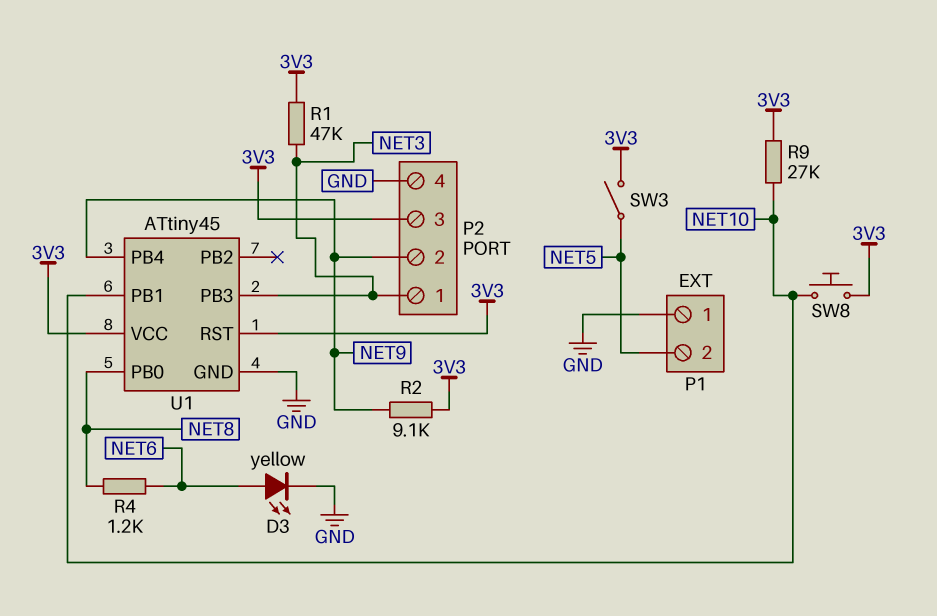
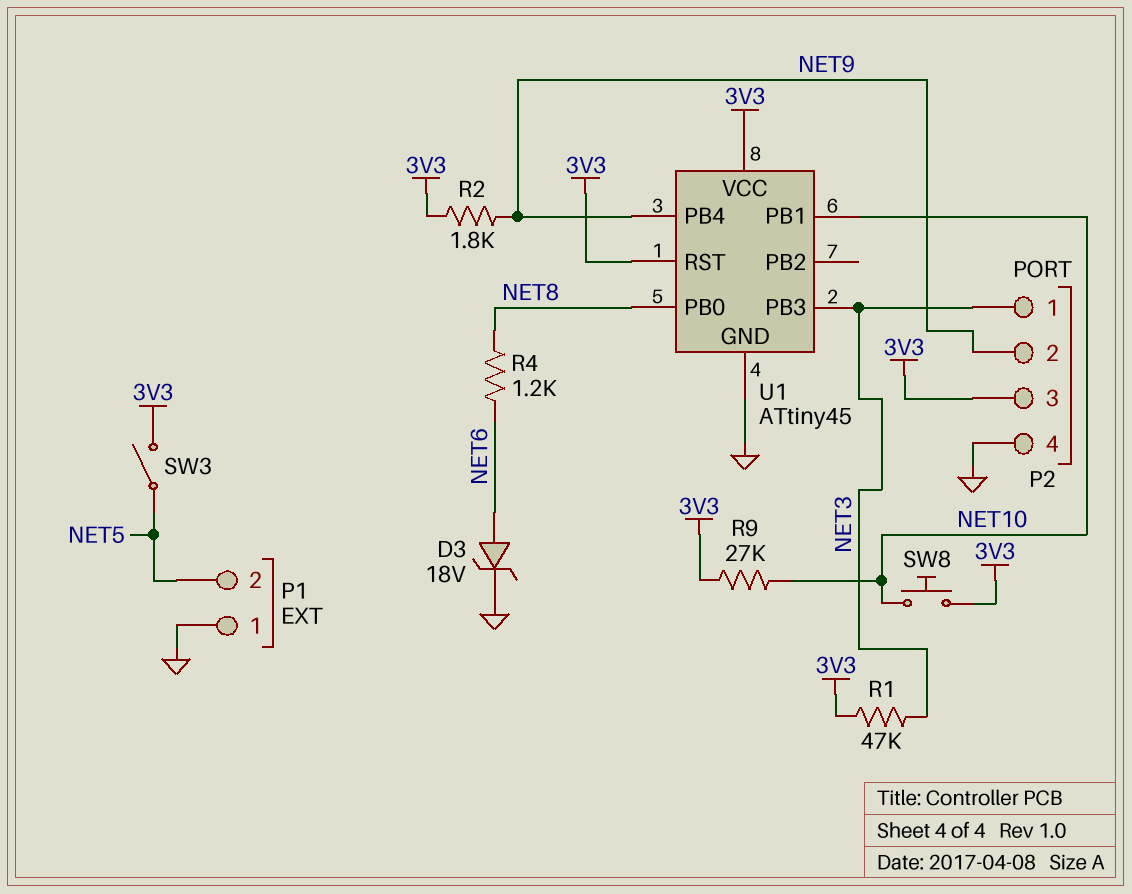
D3: LED yellow (A NET6, K GND) -> zener 18V (A NET6, K GND)
R2: 9.1k (3V3, NET9) -> 1.8k (3V3, NET9)

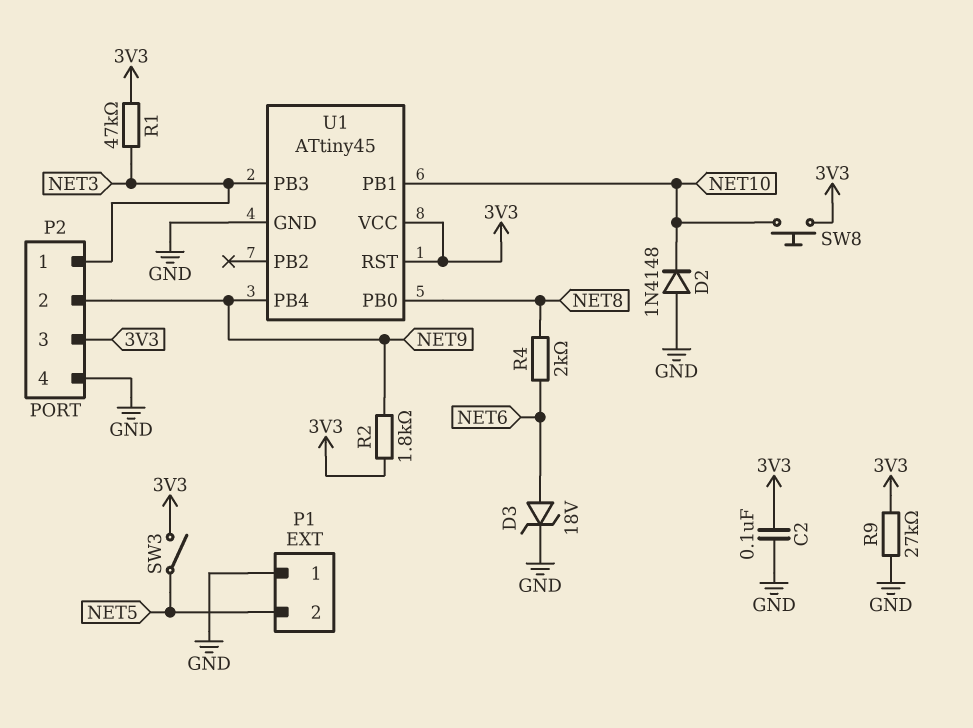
C2: none -> 100nF (3V3, GND)
D2: none -> diode 1N4148 (A GND, K NET10)
R4: 1.2k (NET6, NET8) -> 2k (NET6, NET8)
R9: 27k (3V3, NET10) -> 27k (3V3, GND)

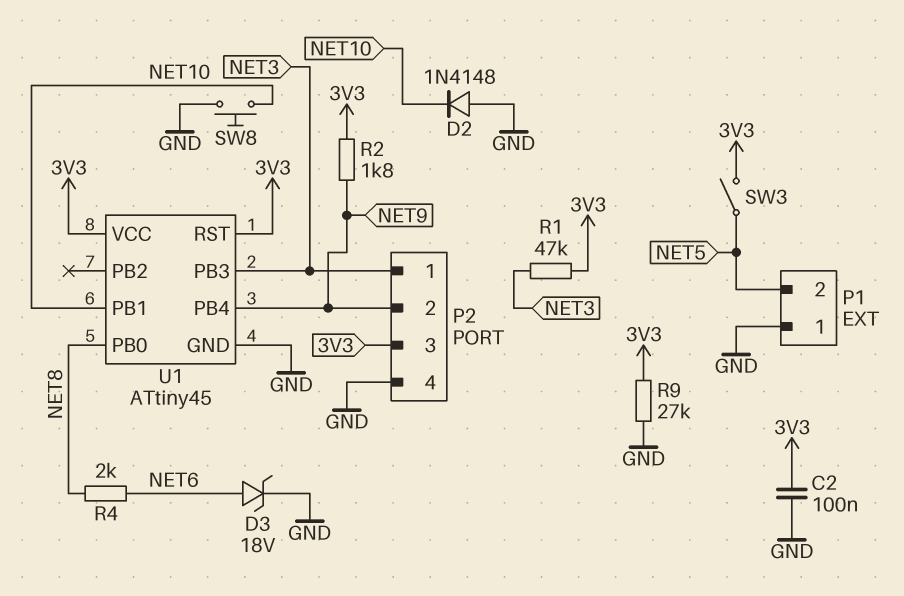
SW8: button (3V3, NET10) -> button (GND, NET10)

